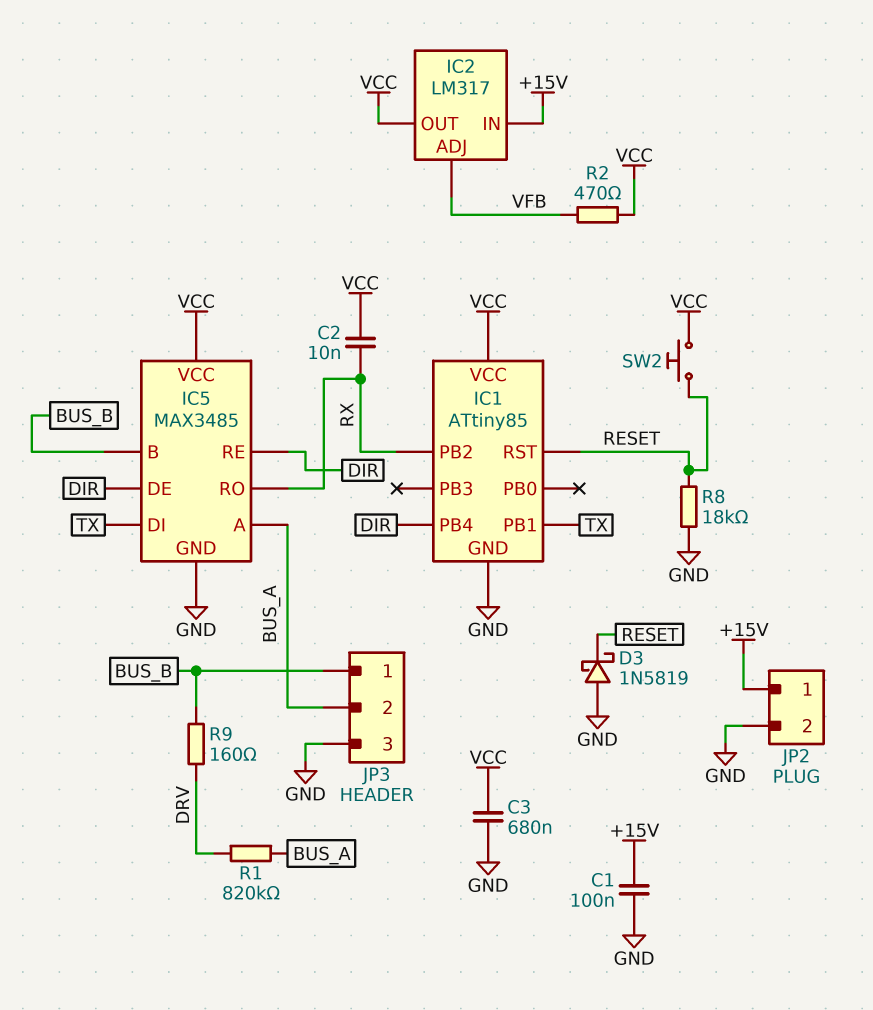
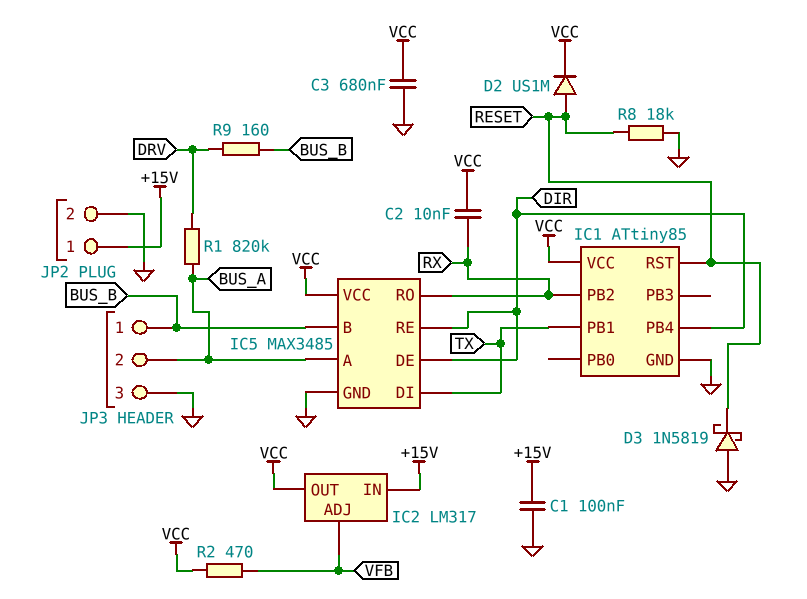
D2: none -> diode US1M (A RESET, K VCC)
SW2: button (RESET, VCC) -> none

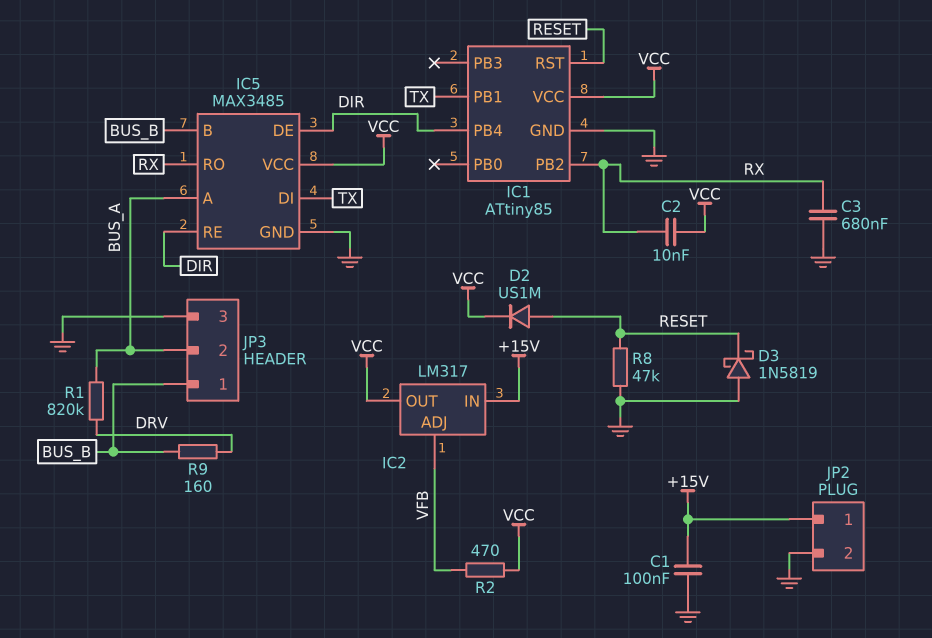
C3: 680nF (GND, VCC) -> 680nF (GND, RX)
R8: 18k (GND, RESET) -> 47k (GND, RESET)

